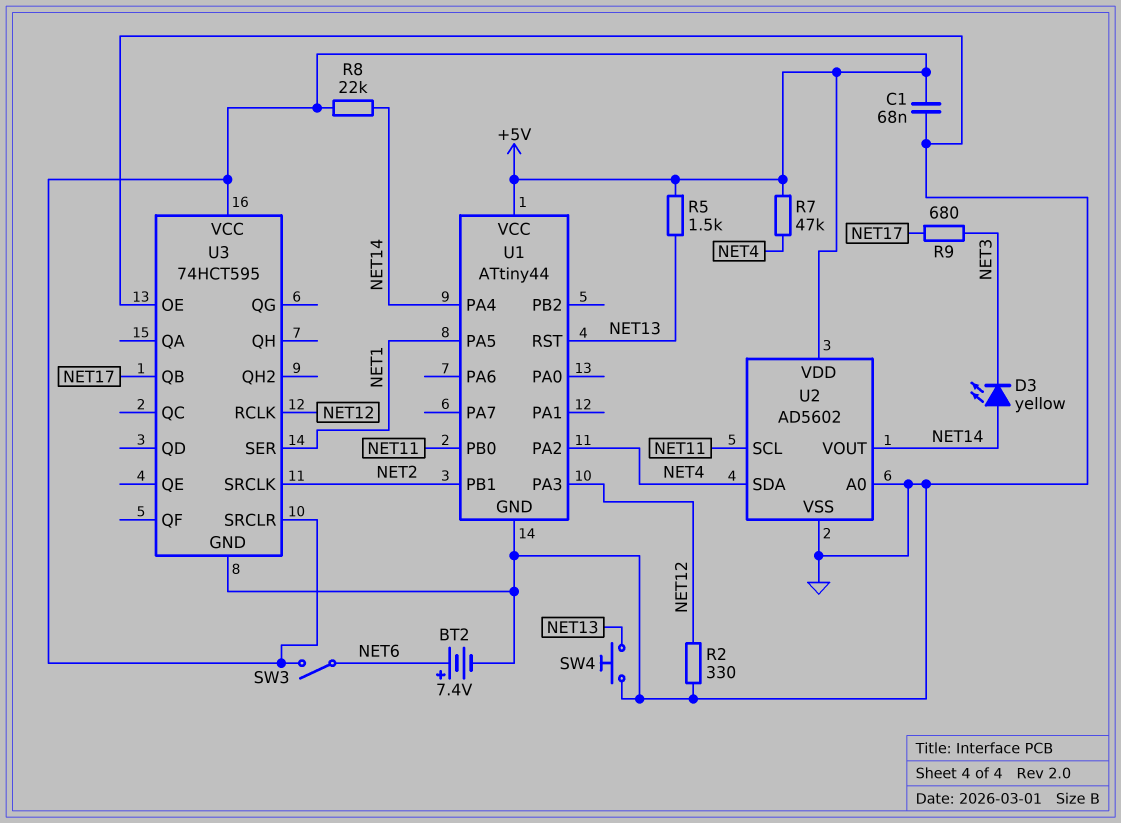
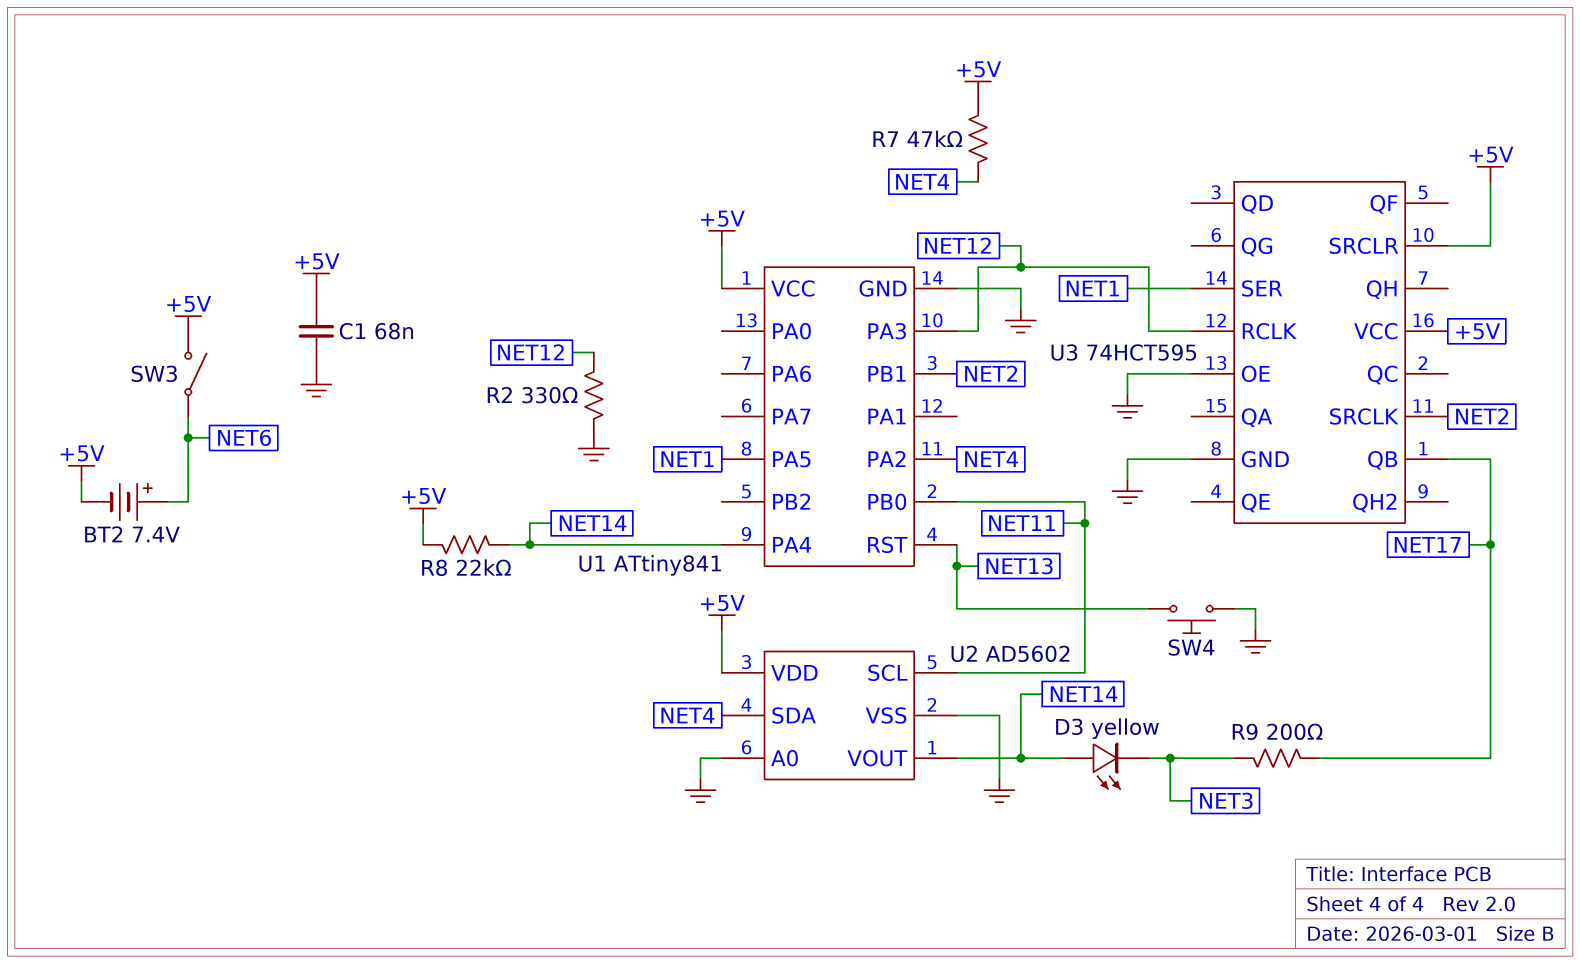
BT2: 7.4V (plus NET6, minus GND) -> 7.4V (plus NET6, minus +5V)
R5: 1.5k (+5V, NET13) -> none
R9: 680 (NET3, NET17) -> 200 (NET3, NET17)
U1: ATtiny44 -> ATtiny841

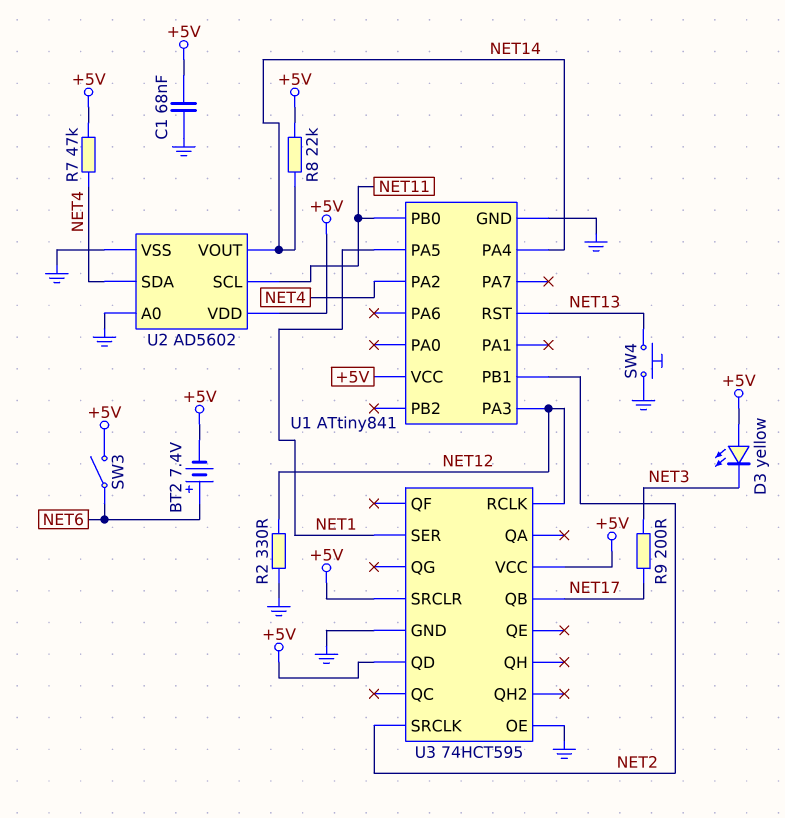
D3: LED yellow (A NET14, K NET3) -> LED yellow (A +5V, K NET3)
U3 pin QD: none -> +5V

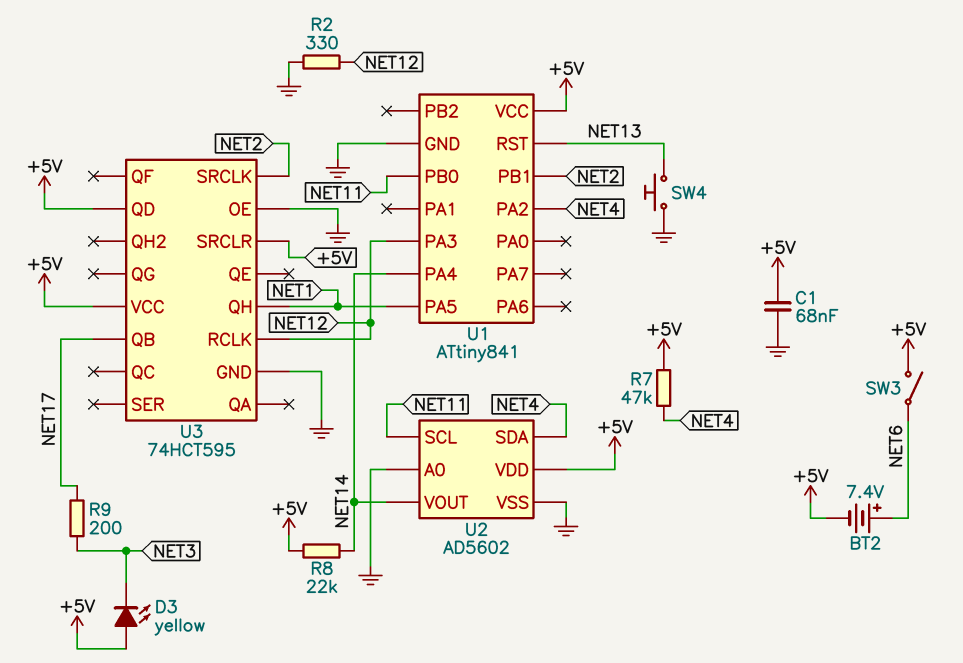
U3 pin QH: none -> NET1
U3 pin SER: NET1 -> none

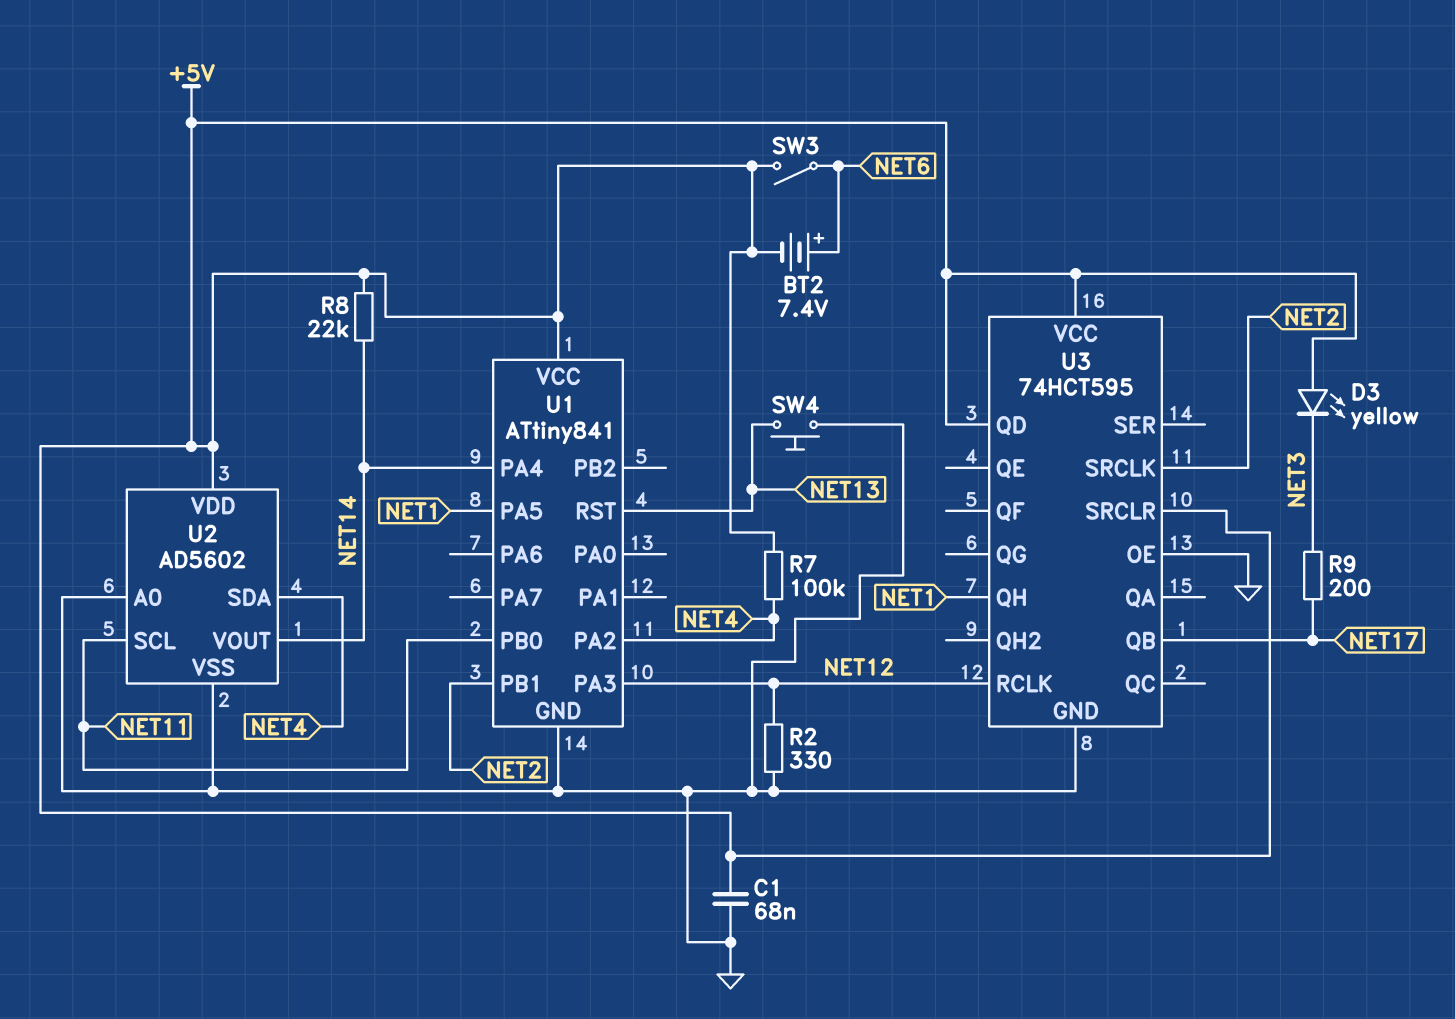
R7: 47k (+5V, NET4) -> 100k (+5V, NET4)

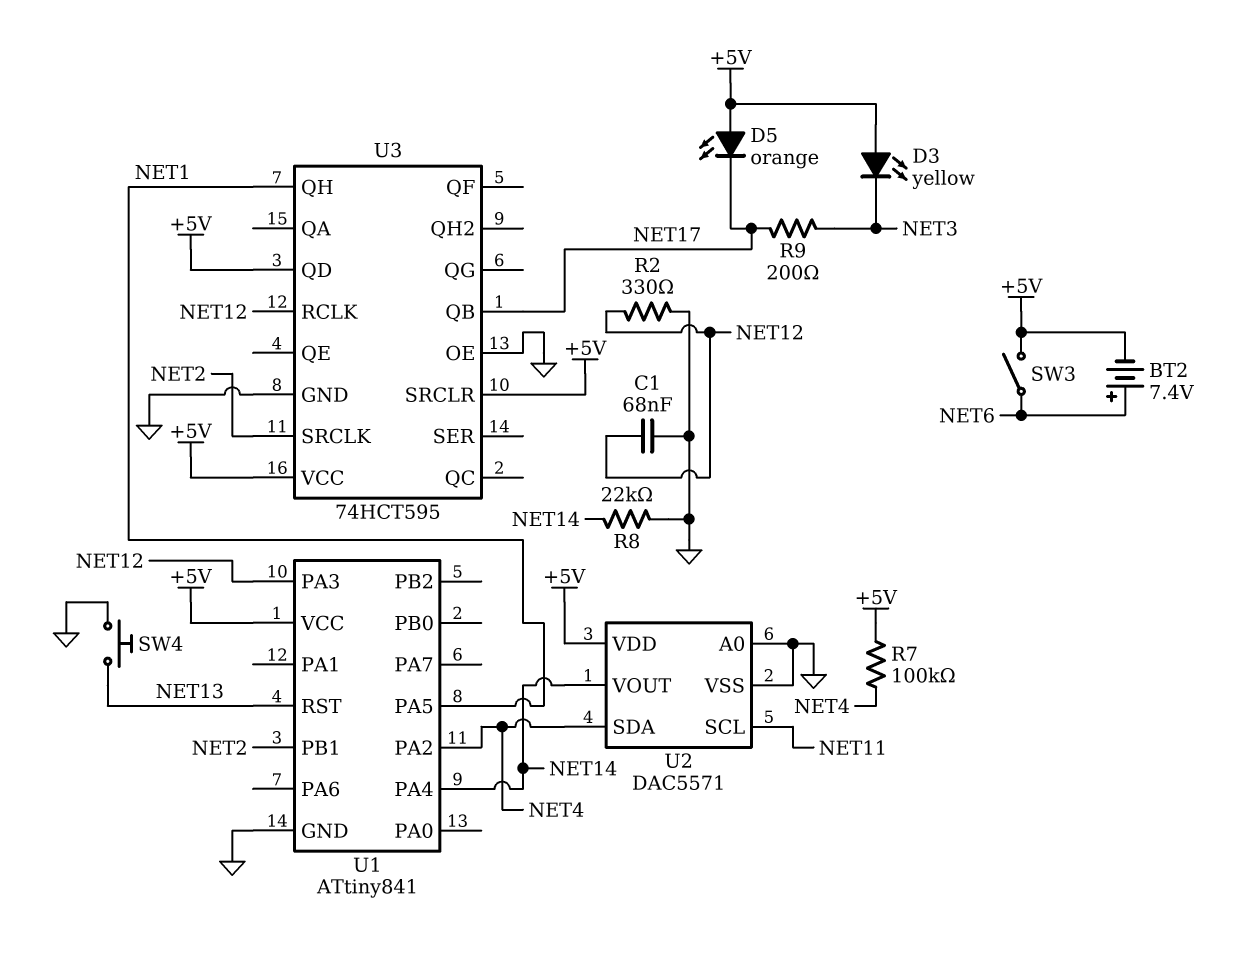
C1: 68nF (+5V, GND) -> 68nF (GND, NET12)
D5: none -> LED orange (A +5V, K NET17)
R8: 22k (+5V, NET14) -> 22k (GND, NET14)
U1 pin PB0: NET11 -> none
U2: AD5602 -> DAC5571

